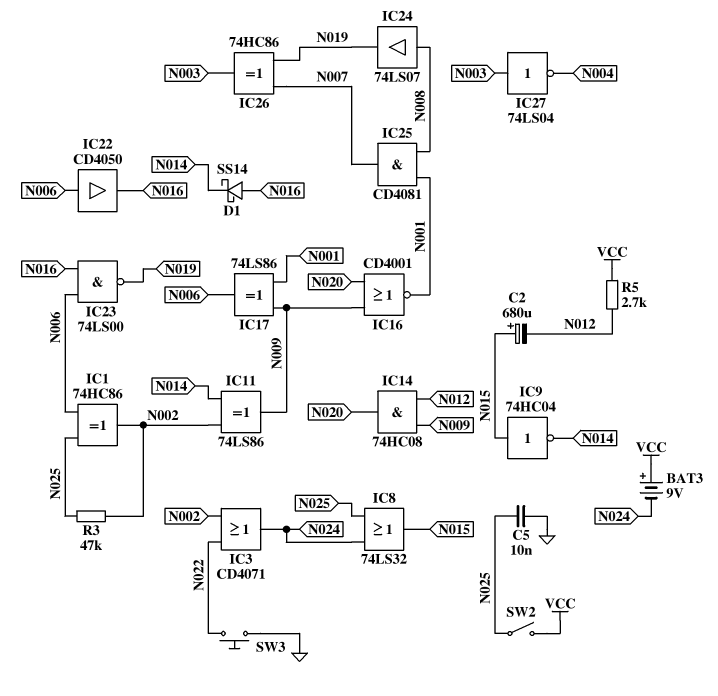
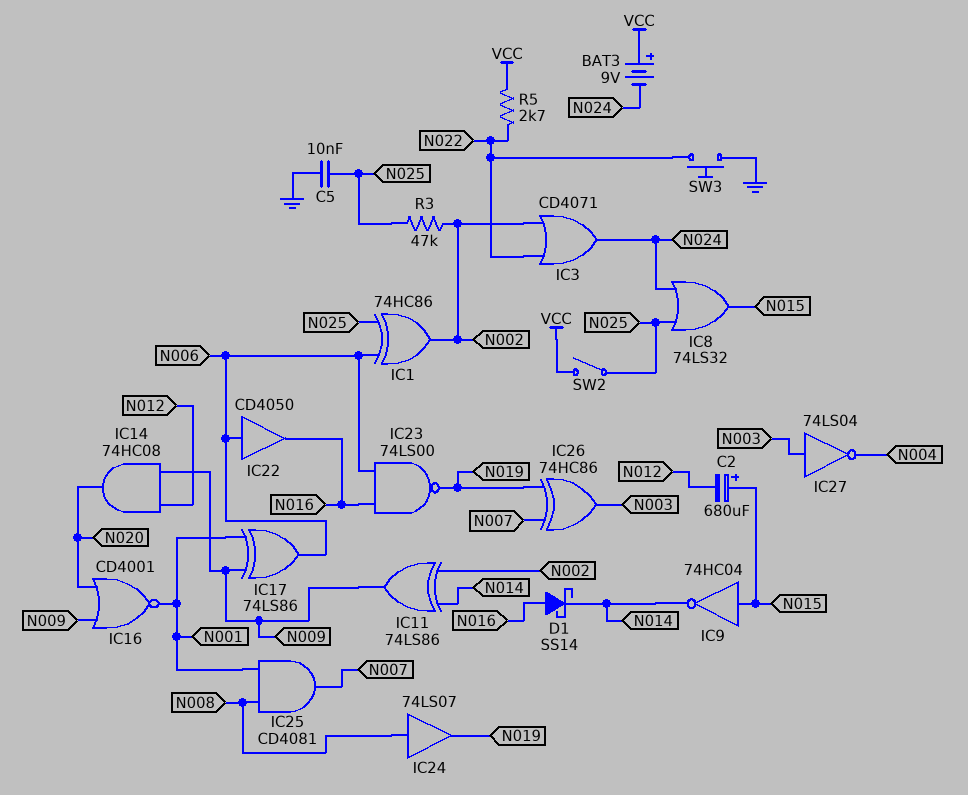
R5: 2.7k (N012, VCC) -> 2.7k (N022, VCC)

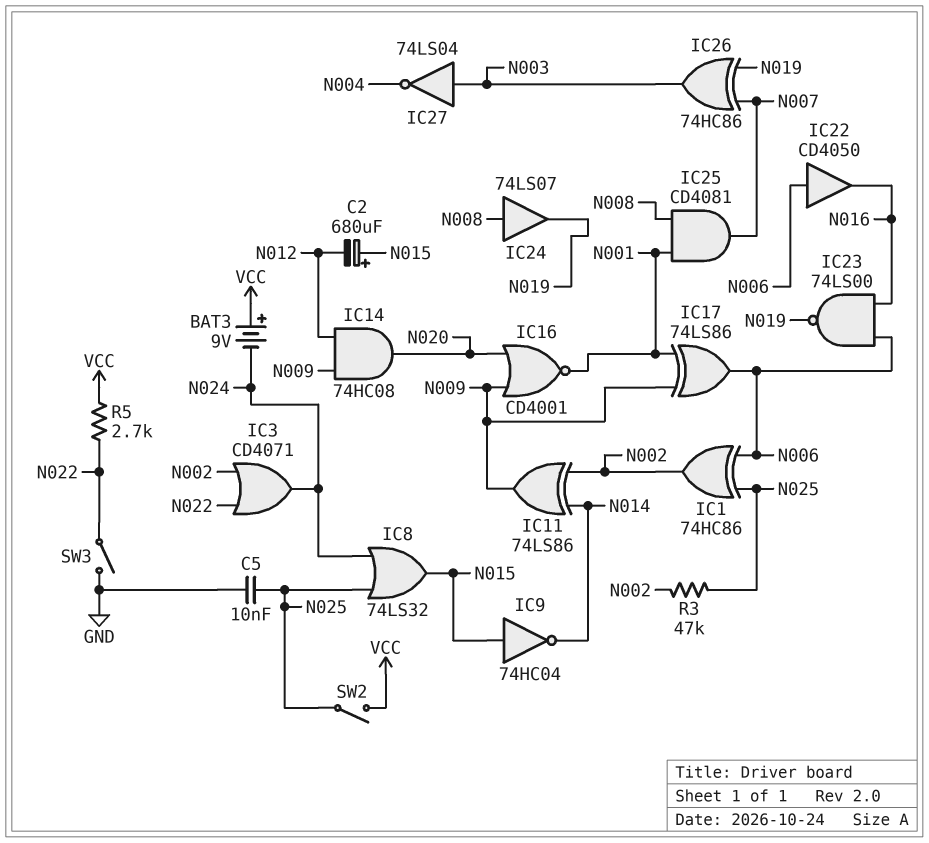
D1: schottky SS14 (A N016, K N014) -> none
SW3: button (GND, N022) -> switch (GND, N022)

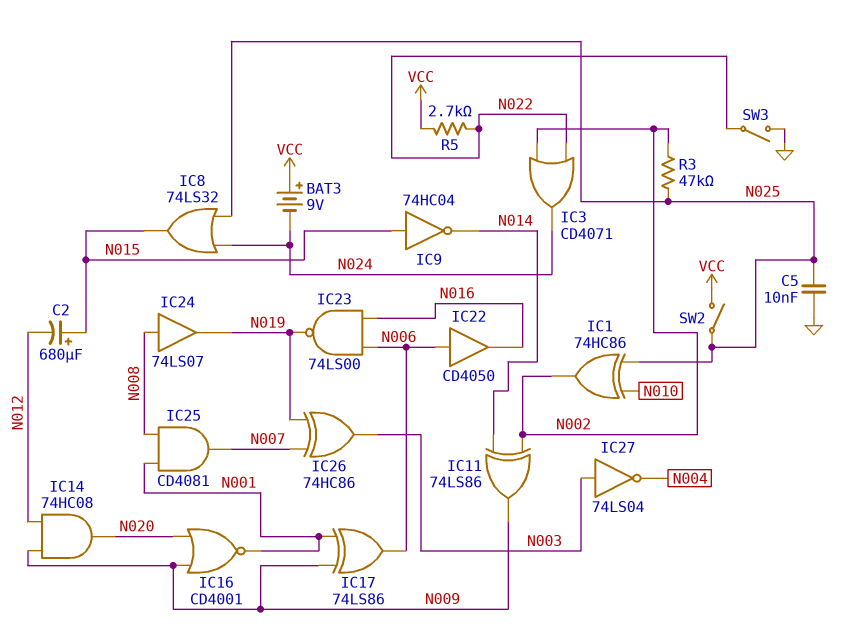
IC1: XOR 74HC86 (in N006, in N025, out N002) -> XOR 74HC86 (in N010, in N025, out N002)

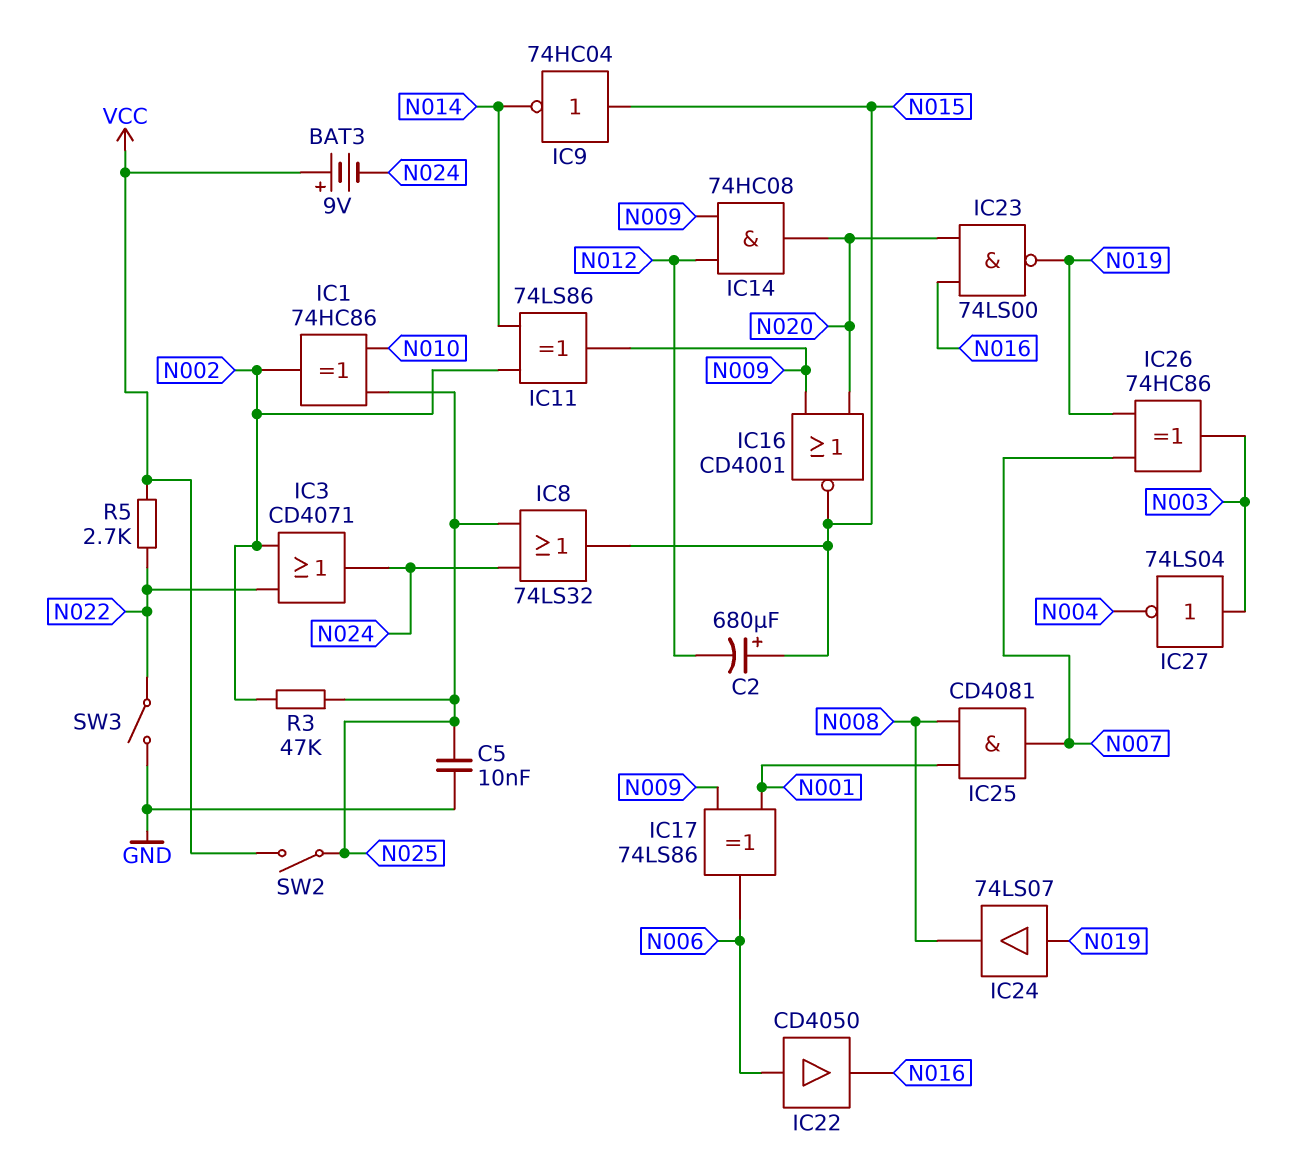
IC16: NOR CD4001 (in N009, in N020, out N001) -> NOR CD4001 (in N009, in N020, out N015)
IC23: NAND 74LS00 (in N006, in N016, out N019) -> NAND 74LS00 (in N016, in N020, out N019)
IC24: buffer 74LS07 (in N008, out N019) -> buffer 74LS07 (in N019, out N008)

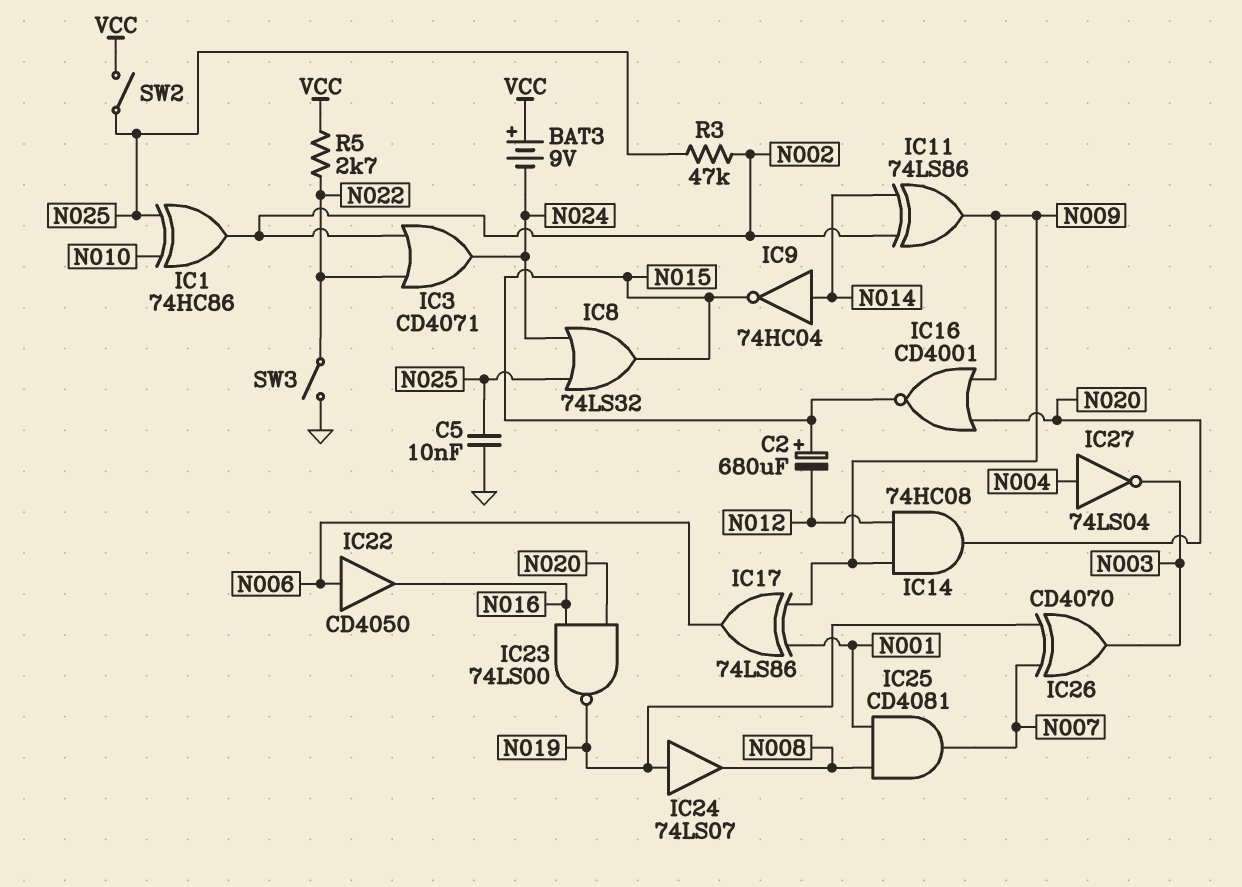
IC9: NOT 74HC04 (in N015, out N014) -> NOT 74HC04 (in N014, out N015)
IC26: XOR 74HC86 (in N007, in N019, out N003) -> XOR CD4070 (in N007, in N019, out N003)
IC27: NOT 74LS04 (in N003, out N004) -> NOT 74LS04 (in N004, out N003)

